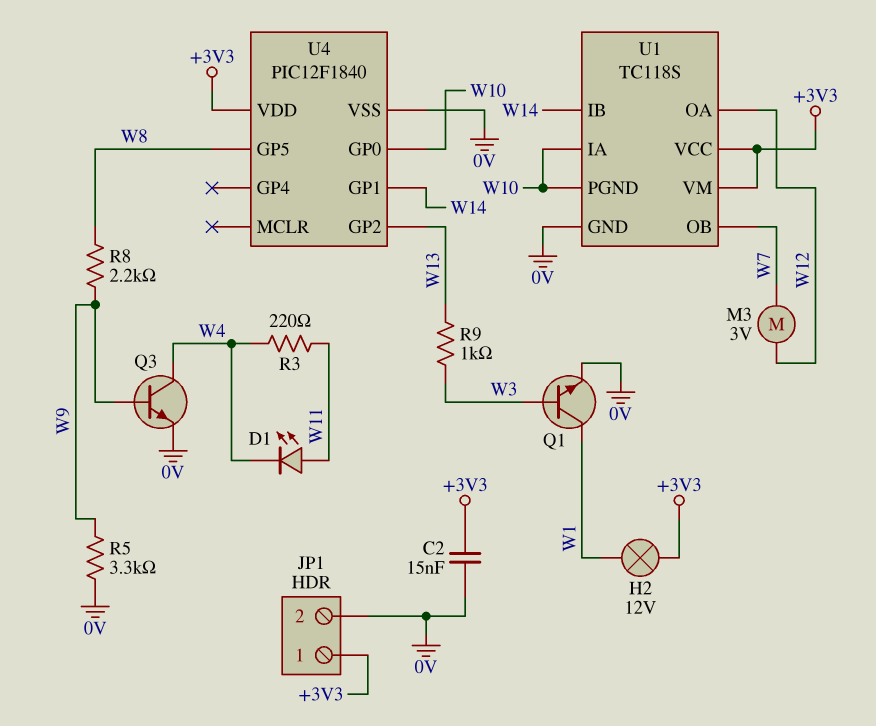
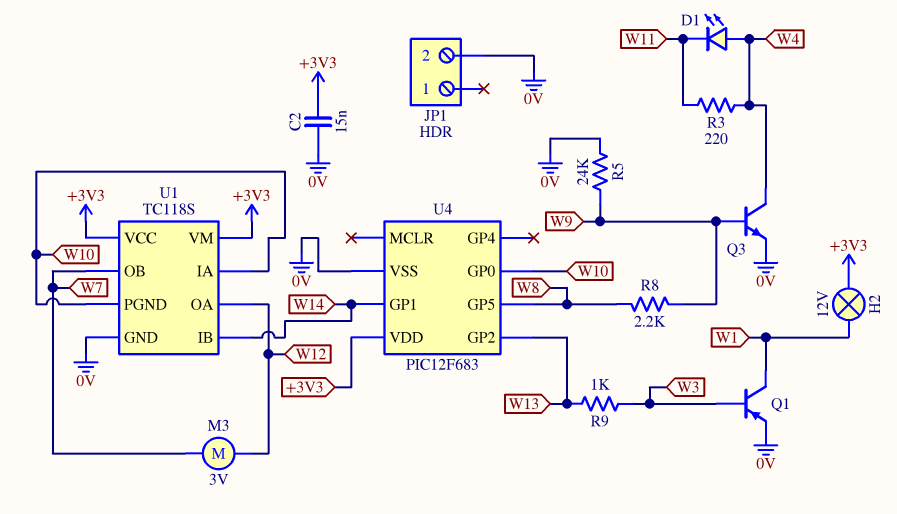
D1: LED (A W11, K W4) -> LED (A W4, K W11)
JP1 pin 1: +3V3 -> none
Q1: NPN (B W3, C W1, E 0V) -> PNP (B W3, C W1, E 0V)
R5: 3.3k (0V, W9) -> 24k (0V, W9)
U4: PIC12F1840 -> PIC12F683

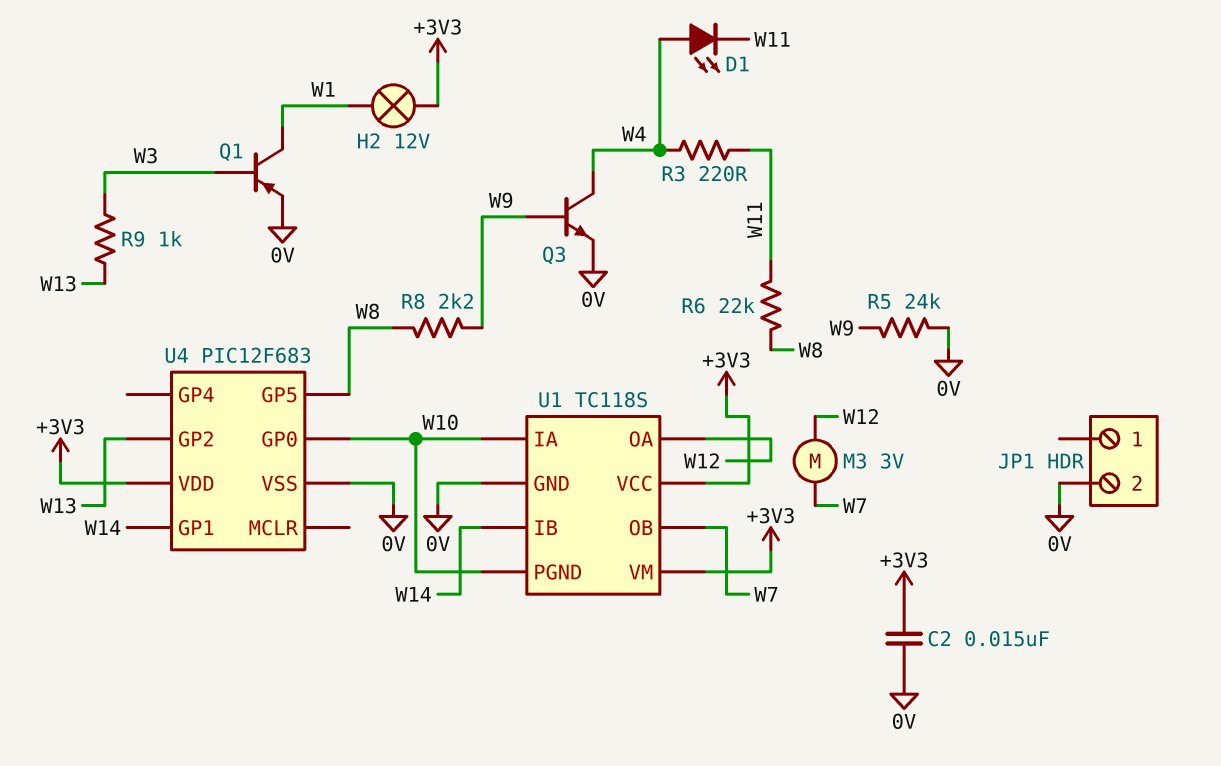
R6: none -> 22k (W8, W11)

